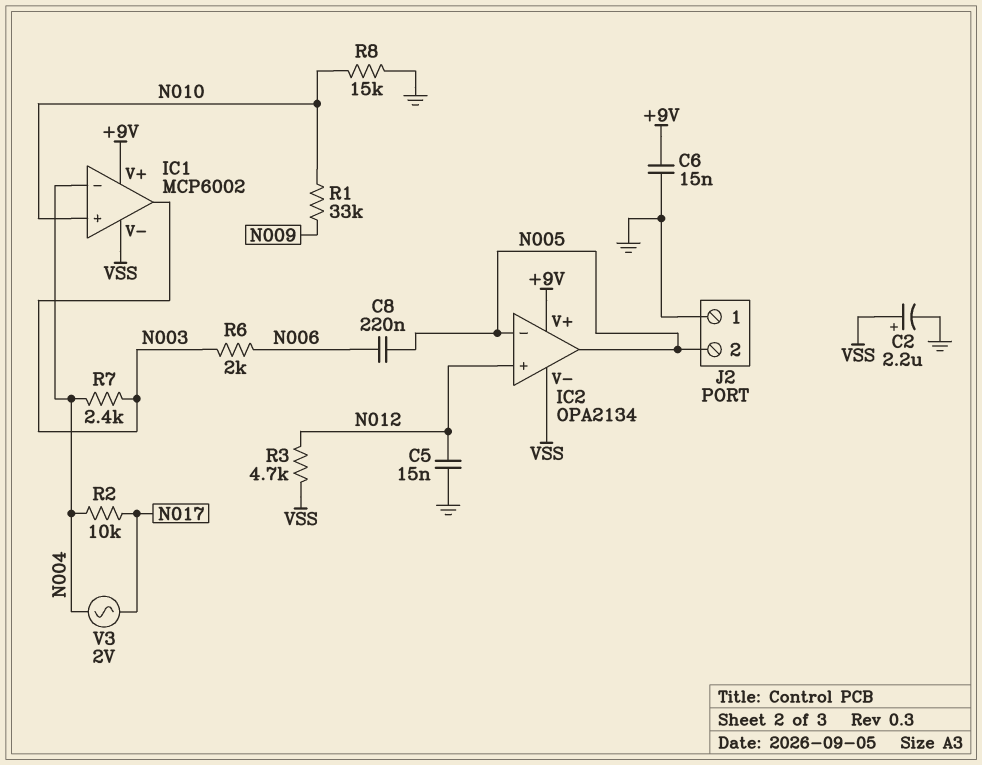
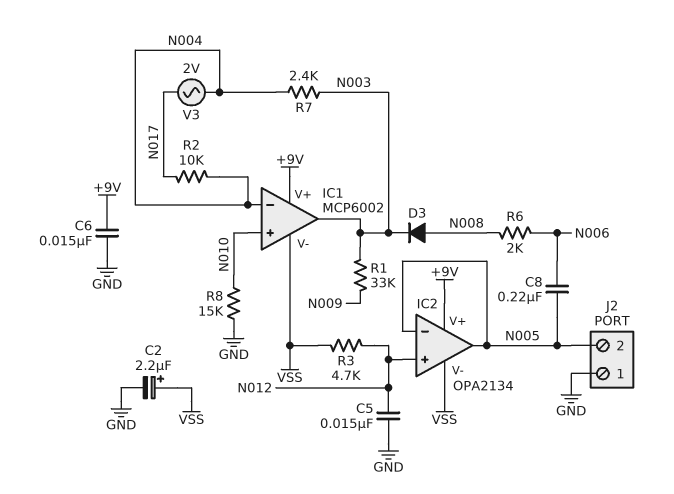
D3: none -> diode (A N008, K N003)
R1: 33k (N009, N010) -> 33k (N003, N009)
R6: 2k (N003, N006) -> 2k (N006, N008)

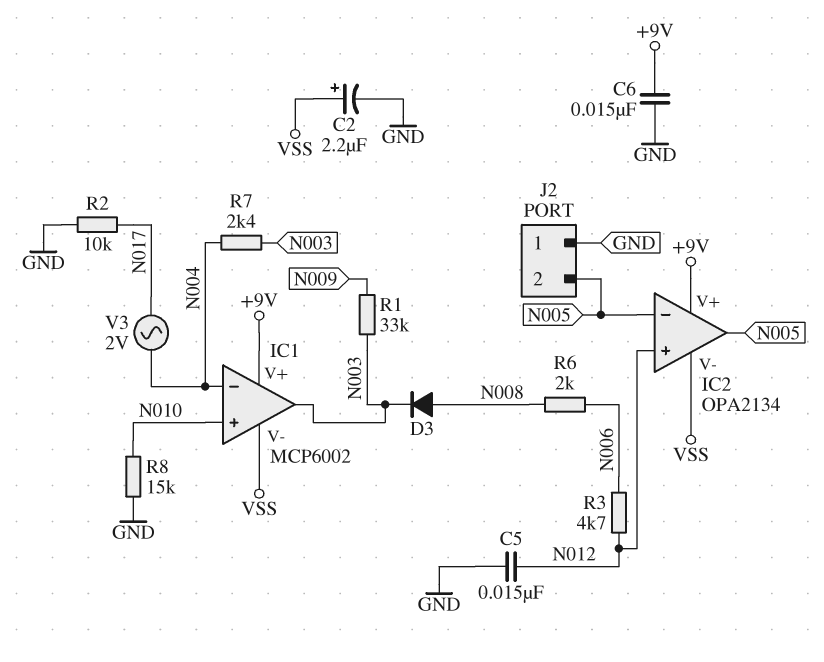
C8: 220nF (N005, N006) -> none
R2: 10k (N004, N017) -> 10k (GND, N017)
R3: 4.7k (N012, VSS) -> 4.7k (N006, N012)

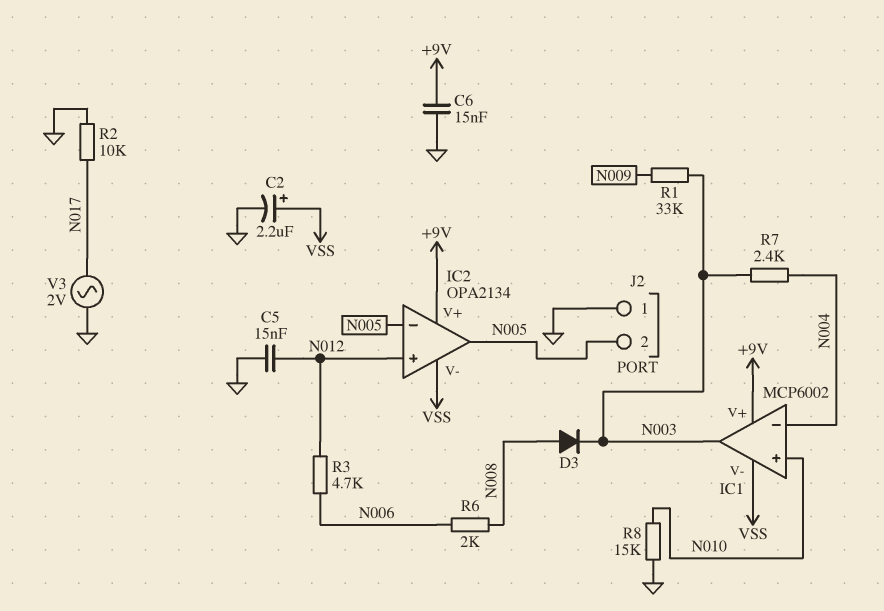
V3: AC 2V (N004, N017) -> AC 2V (GND, N017)

